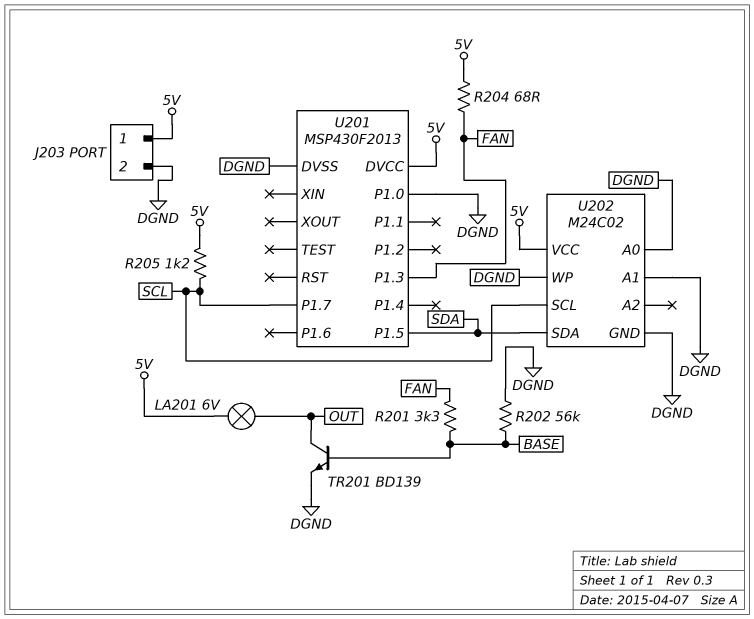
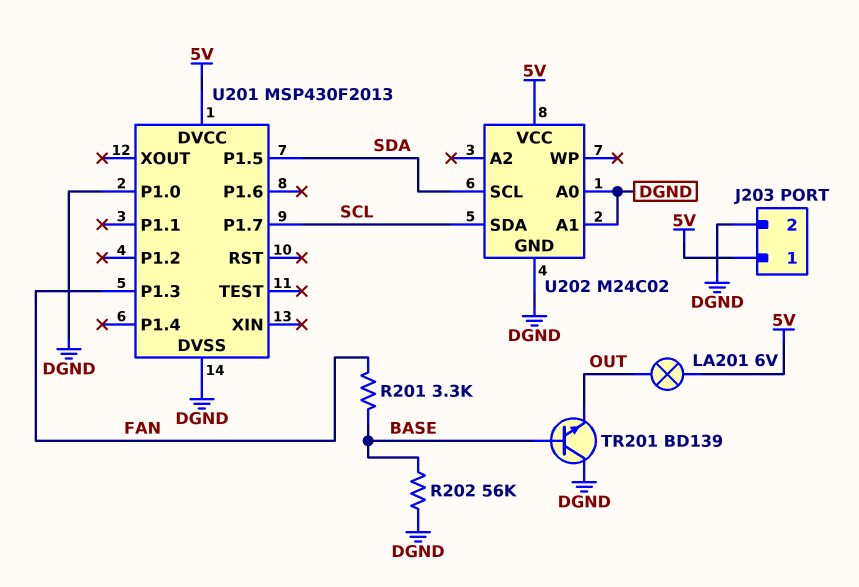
R204: 68 (5V, FAN) -> none
R205: 1.2k (5V, SCL) -> none
TR201: NPN BD139 (B BASE, C OUT, E DGND) -> NPN BD139 (B BASE, C DGND, E OUT)
U202 pin SCL: SCL -> SDA
U202 pin SDA: SDA -> SCL
U202 pin WP: DGND -> none

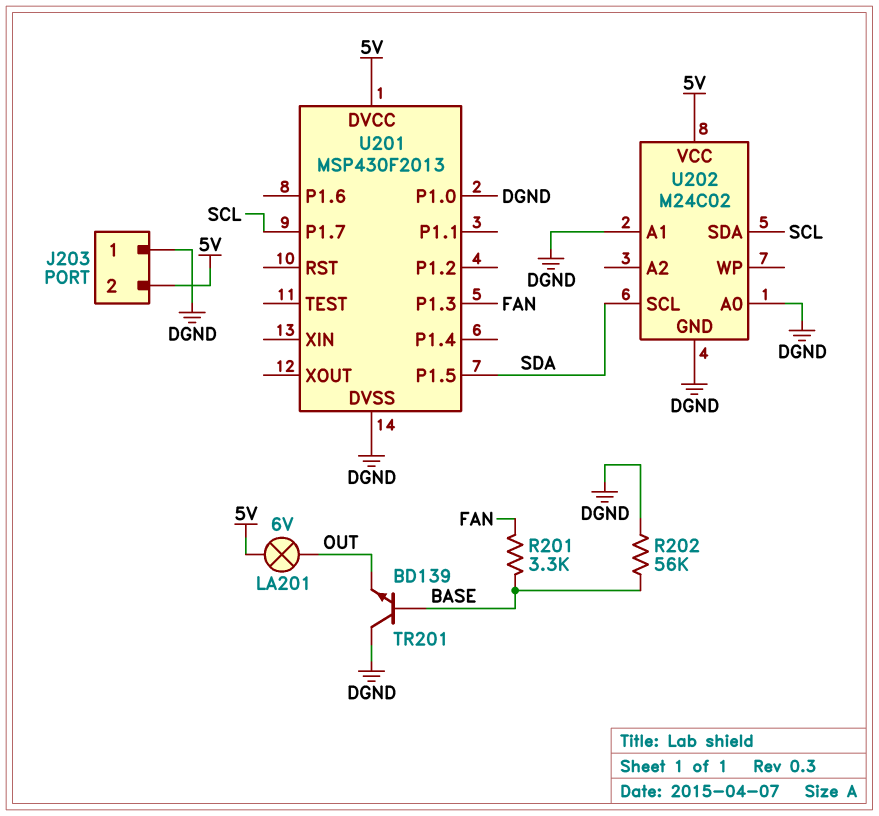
J203 pin 1: 5V -> DGND
J203 pin 2: DGND -> 5V

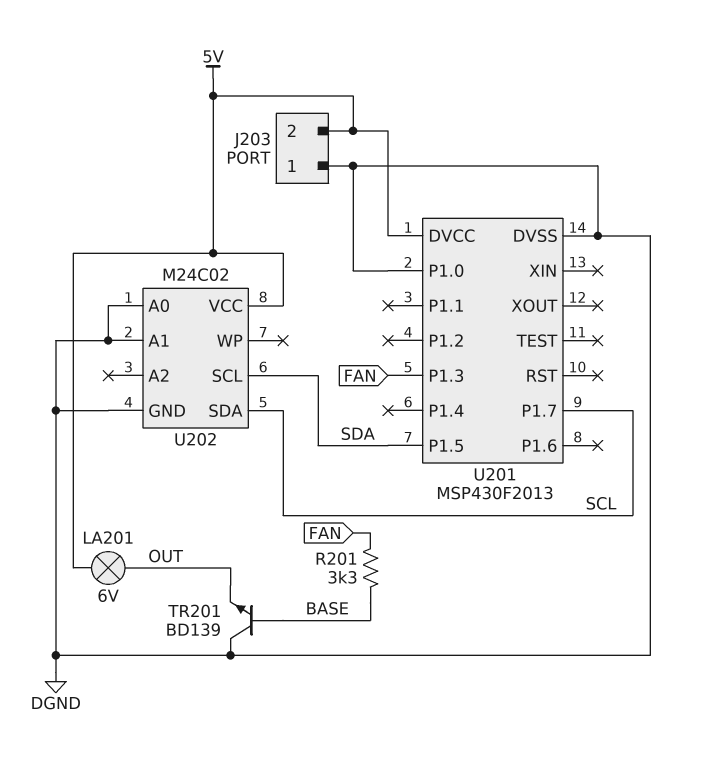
R202: 56k (BASE, DGND) -> none

